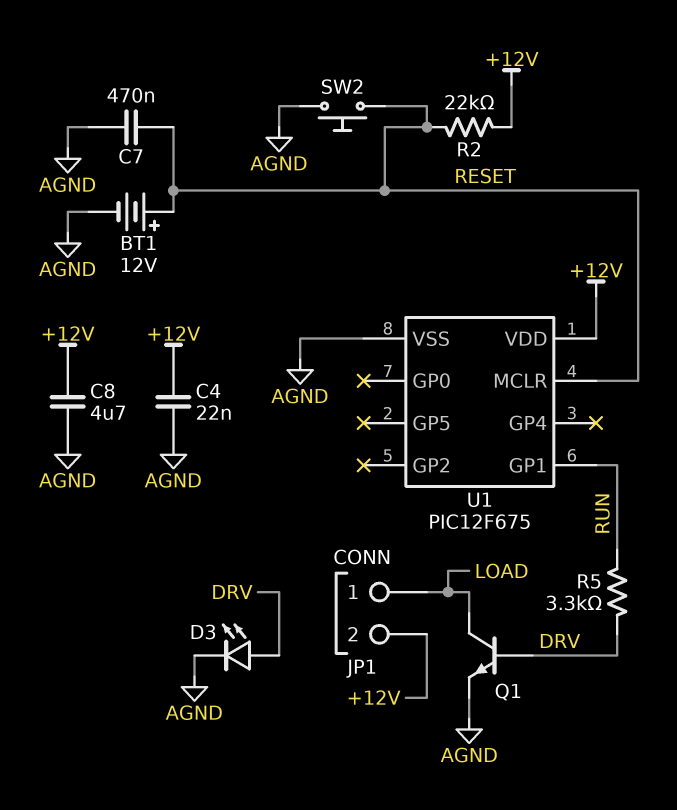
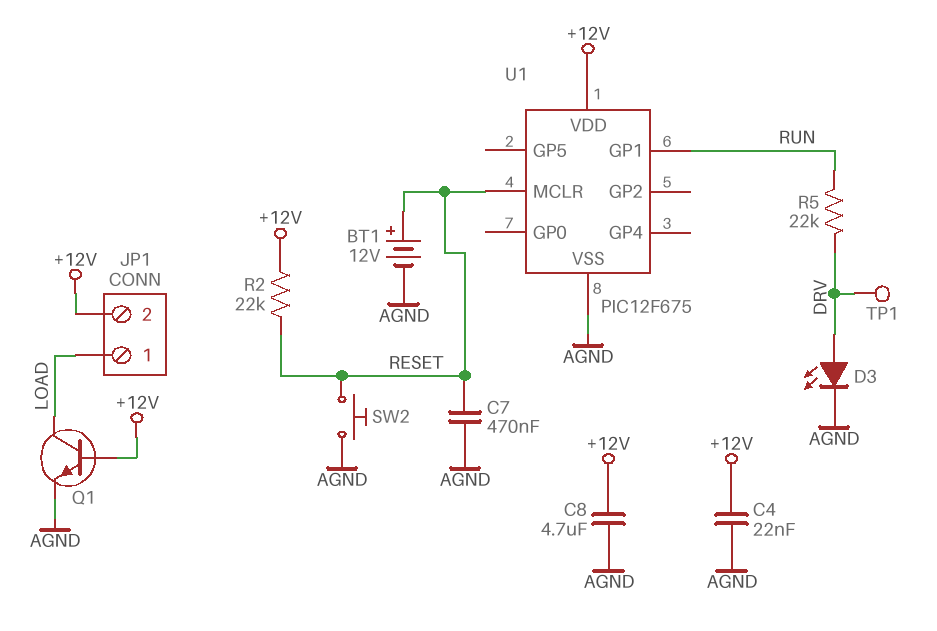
Q1: NPN (B DRV, C LOAD, E AGND) -> NPN (B +12V, C LOAD, E AGND)
R5: 3.3k (DRV, RUN) -> 22k (DRV, RUN)
TP1: none -> test point (DRV)

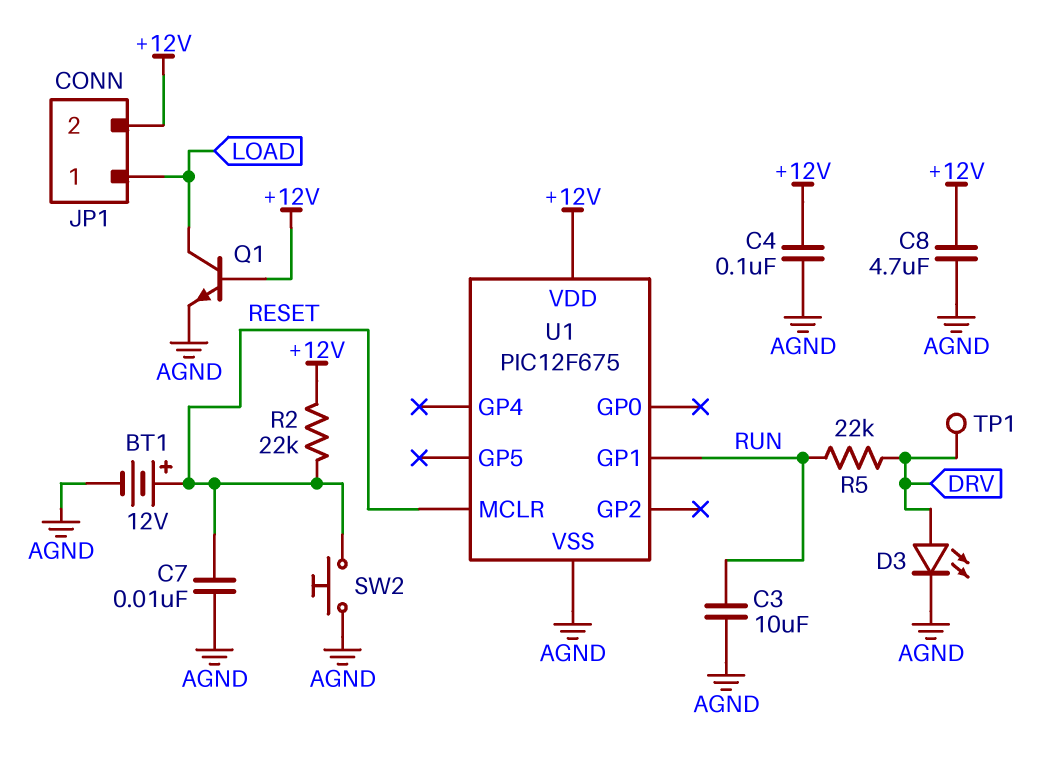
C3: none -> 10uF (AGND, RUN)
C4: 22nF (+12V, AGND) -> 100nF (+12V, AGND)
C7: 470nF (AGND, RESET) -> 10nF (AGND, RESET)

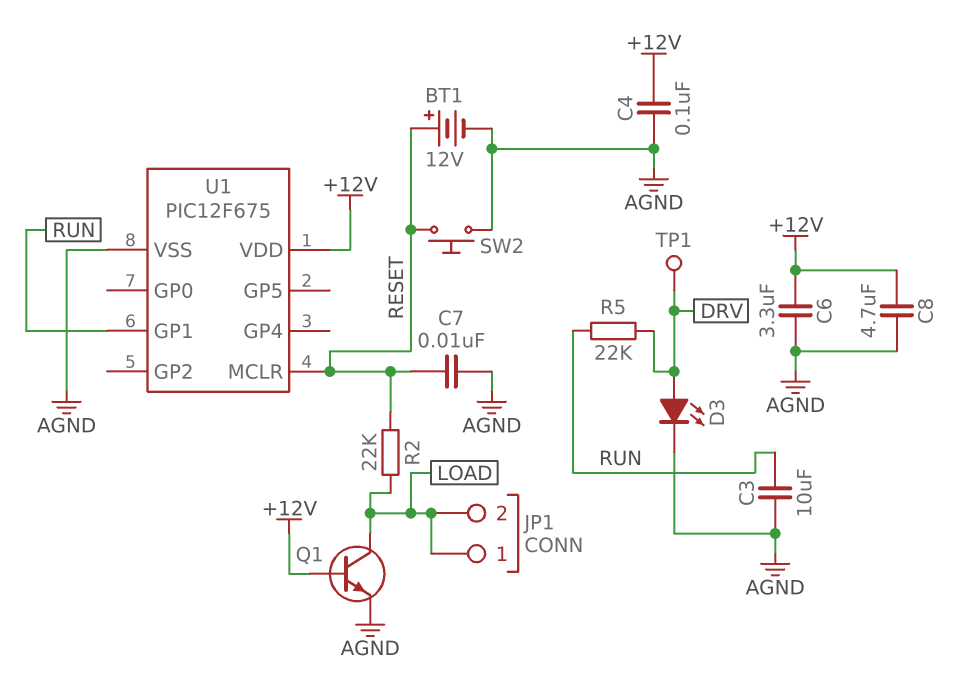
C6: none -> 3.3uF (+12V, AGND)
JP1 pin 2: +12V -> LOAD
R2: 22k (+12V, RESET) -> 22k (LOAD, RESET)

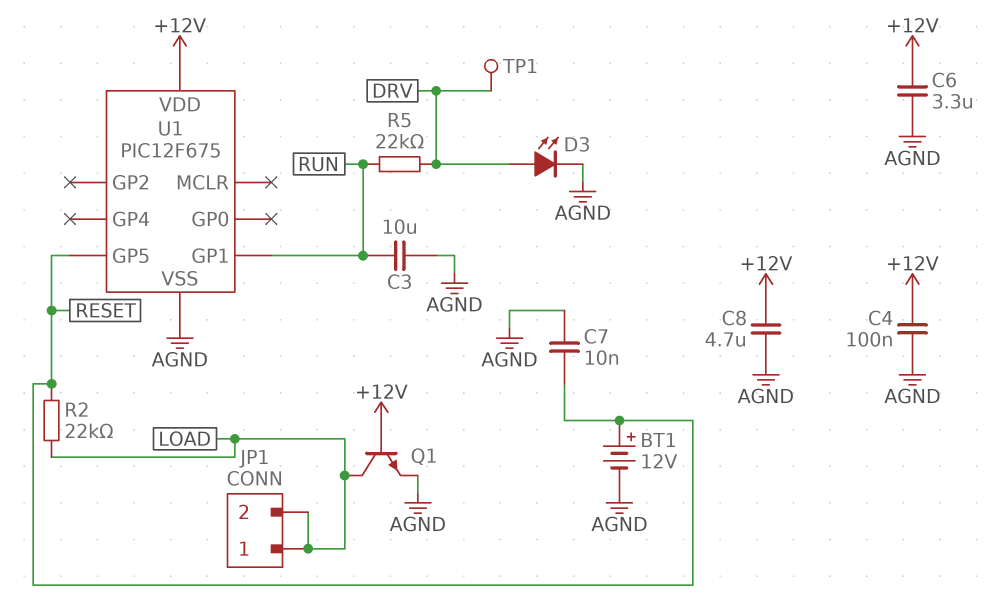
SW2: button (AGND, RESET) -> none
U1 pin GP5: none -> RESET
U1 pin MCLR: RESET -> none

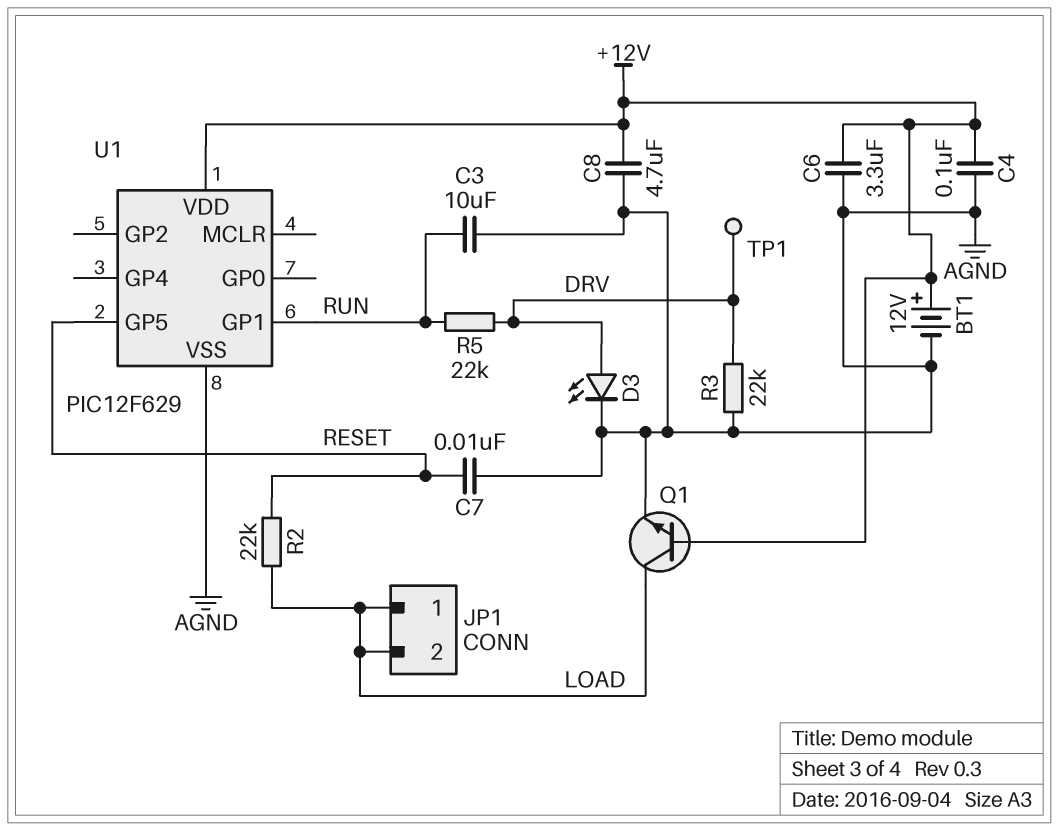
BT1: 12V (plus RESET, minus AGND) -> 12V (plus +12V, minus AGND)
R3: none -> 22k (AGND, DRV)
U1: PIC12F675 -> PIC12F629

